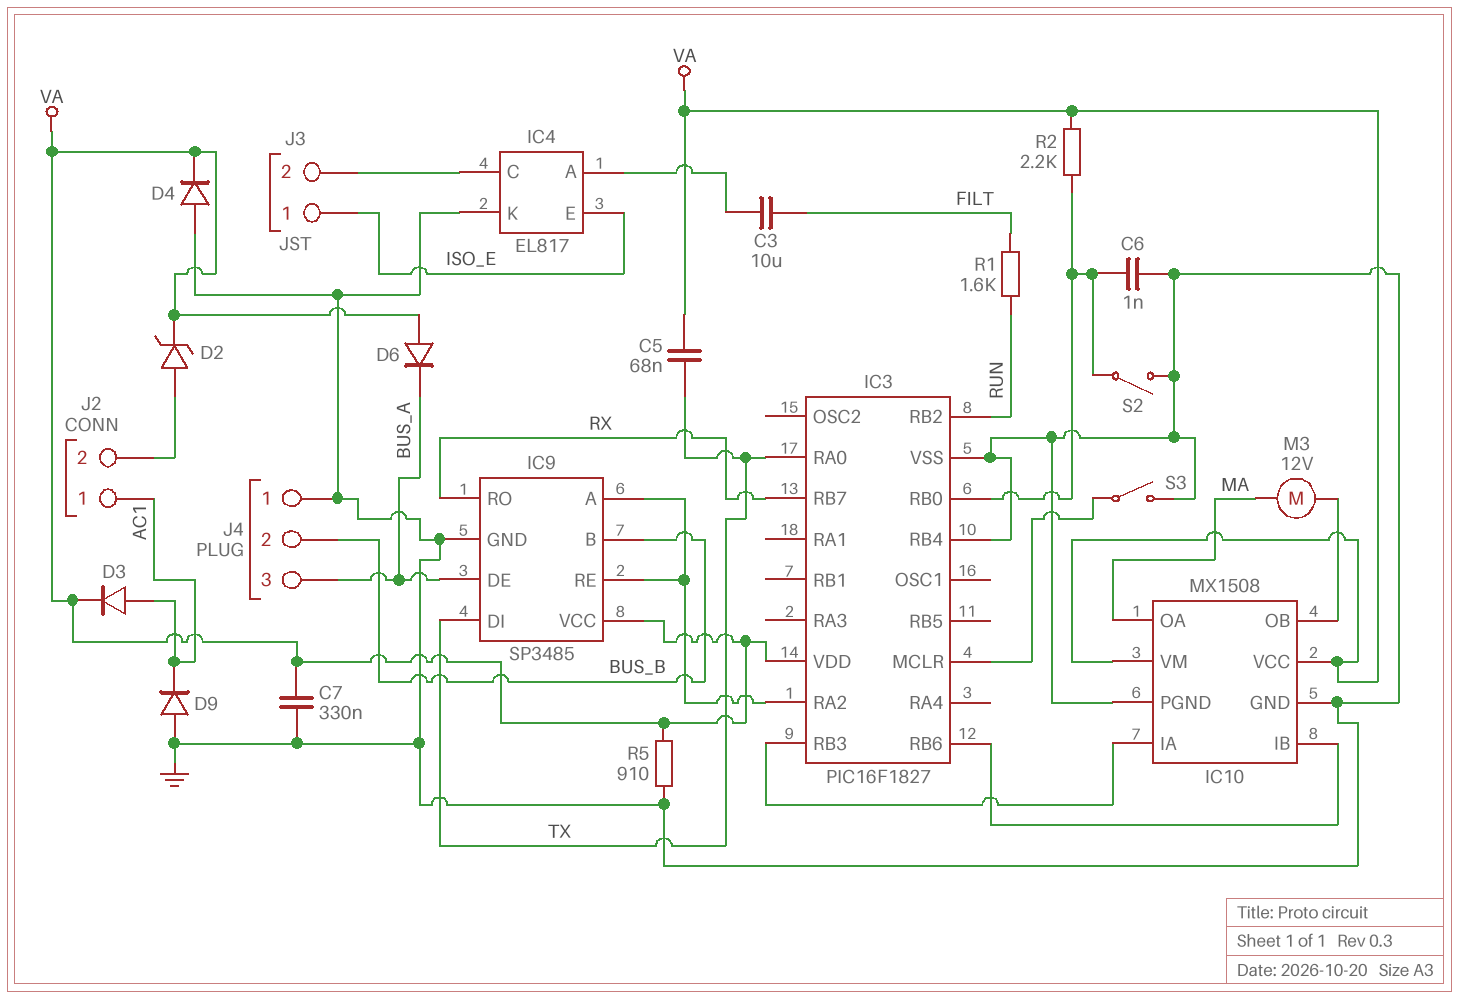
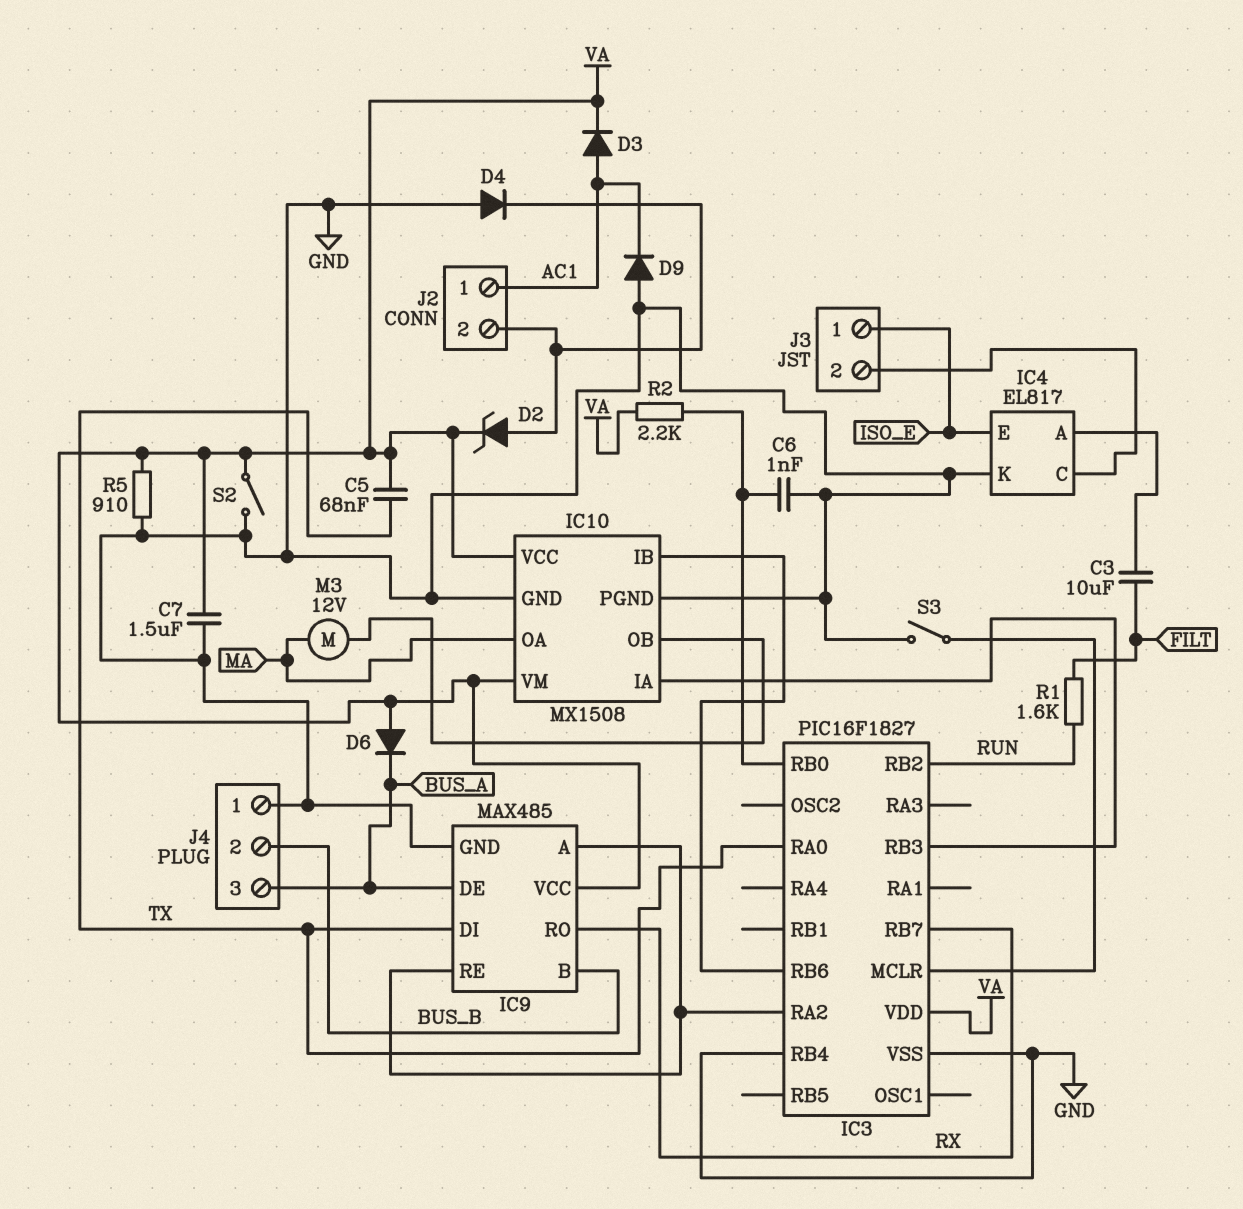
C7: 330nF (GND, VA) -> 1.5uF (GND, VA)
D4: diode (A GND, K VA) -> diode (A GND, K J2/2)
IC9: SP3485 -> MAX485
S2: switch (GND, IC3/RB0) -> switch (GND, VA)

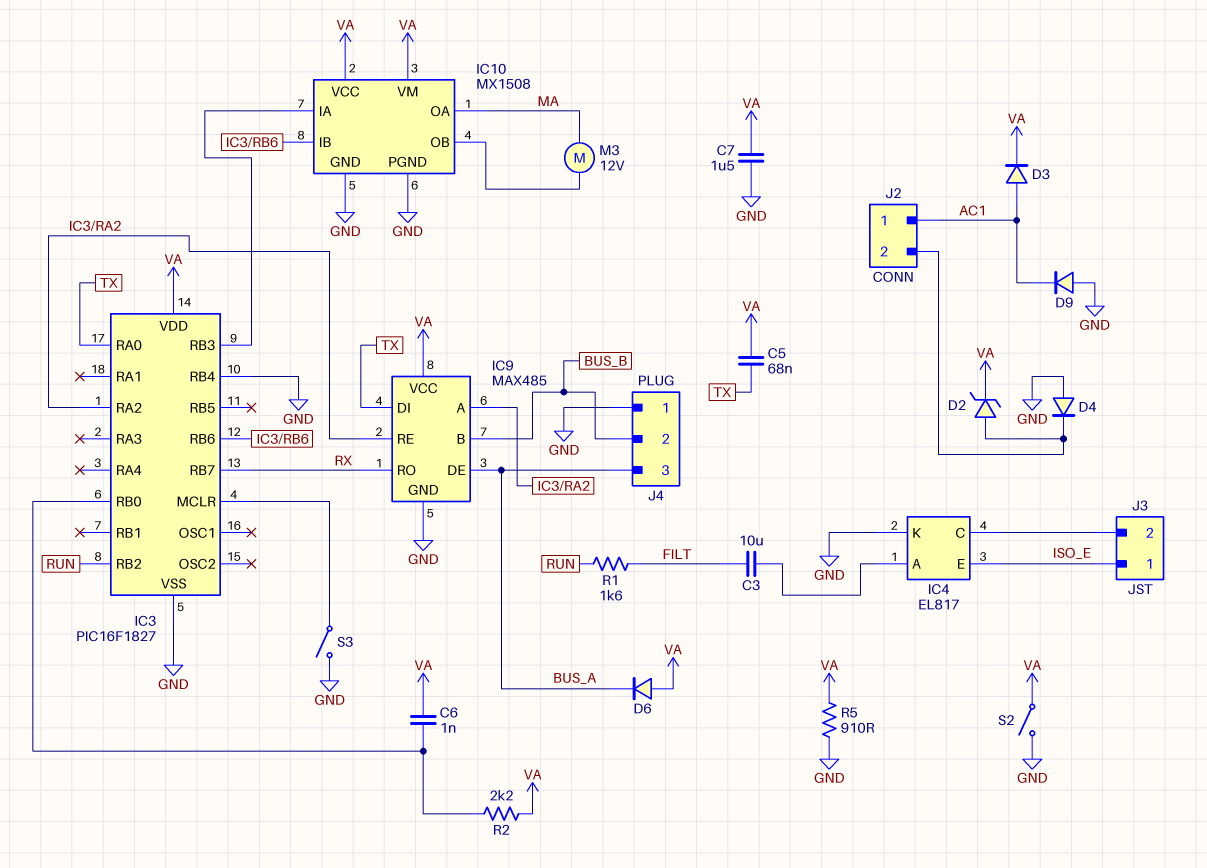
C6: 1nF (GND, IC3/RB0) -> 1nF (IC3/RB0, VA)

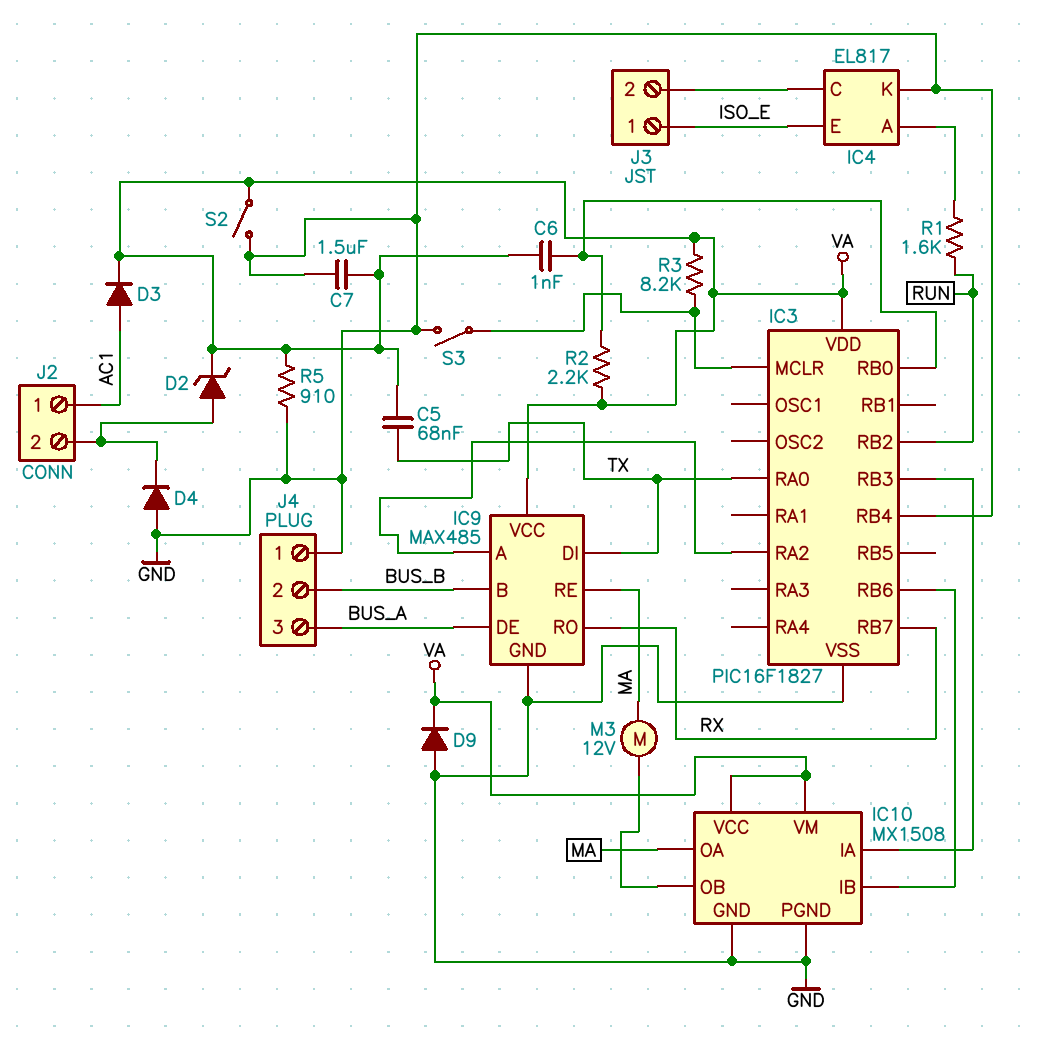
C3: 10uF (FILT, IC4/A) -> none
D6: diode (A VA, K BUS_A) -> none
D9: diode (A GND, K AC1) -> diode (A GND, K VA)
IC9 pin RE: IC3/RA2 -> MA
R1: 1.6k (FILT, RUN) -> 1.6k (IC4/A, RUN)
R3: none -> 8.2k (IC3/MCLR, VA)

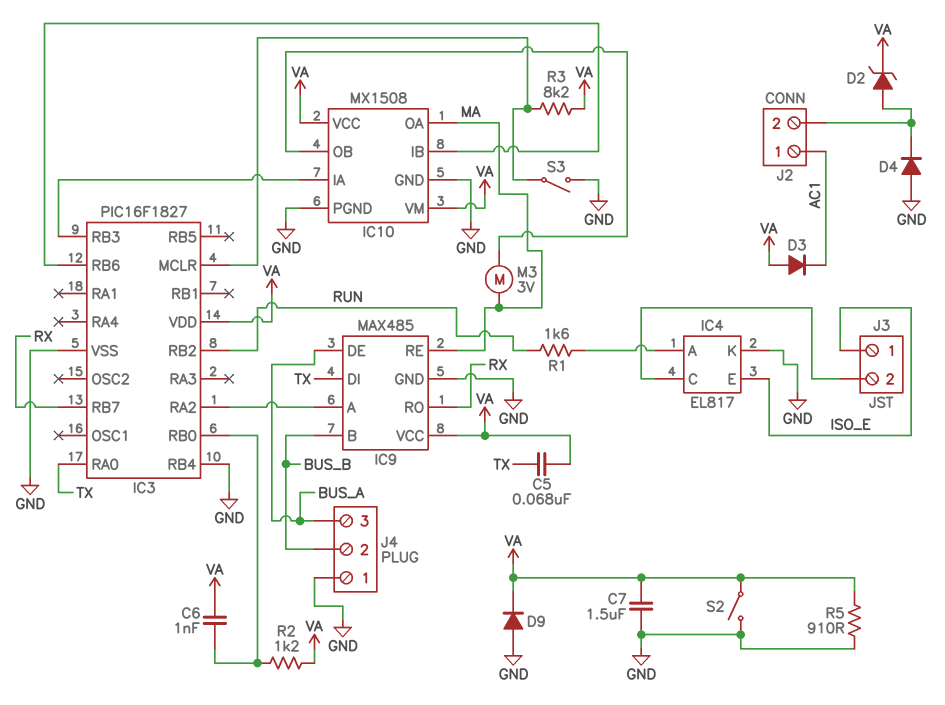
D3: diode (A AC1, K VA) -> diode (A VA, K AC1)
M3: motor 12V (IC10/OB, MA) -> motor 3V (IC10/OB, MA)
R2: 2.2k (IC3/RB0, VA) -> 1.2k (IC3/RB0, VA)

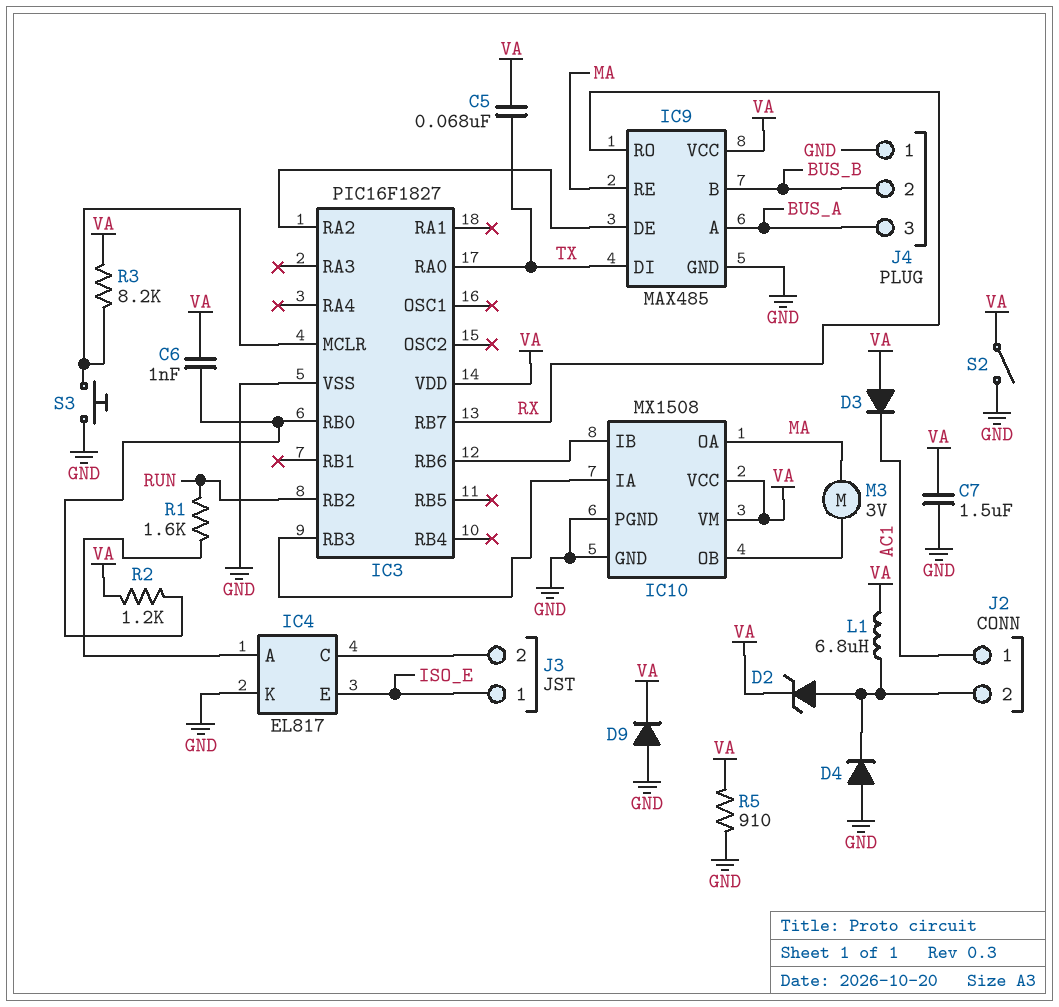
IC3 pin RB4: GND -> none
IC9 pin A: IC3/RA2 -> BUS_A
IC9 pin DE: BUS_A -> IC3/RA2
L1: none -> 6.8uH (J2/2, VA)
S3: switch (GND, IC3/MCLR) -> button (GND, IC3/MCLR)

